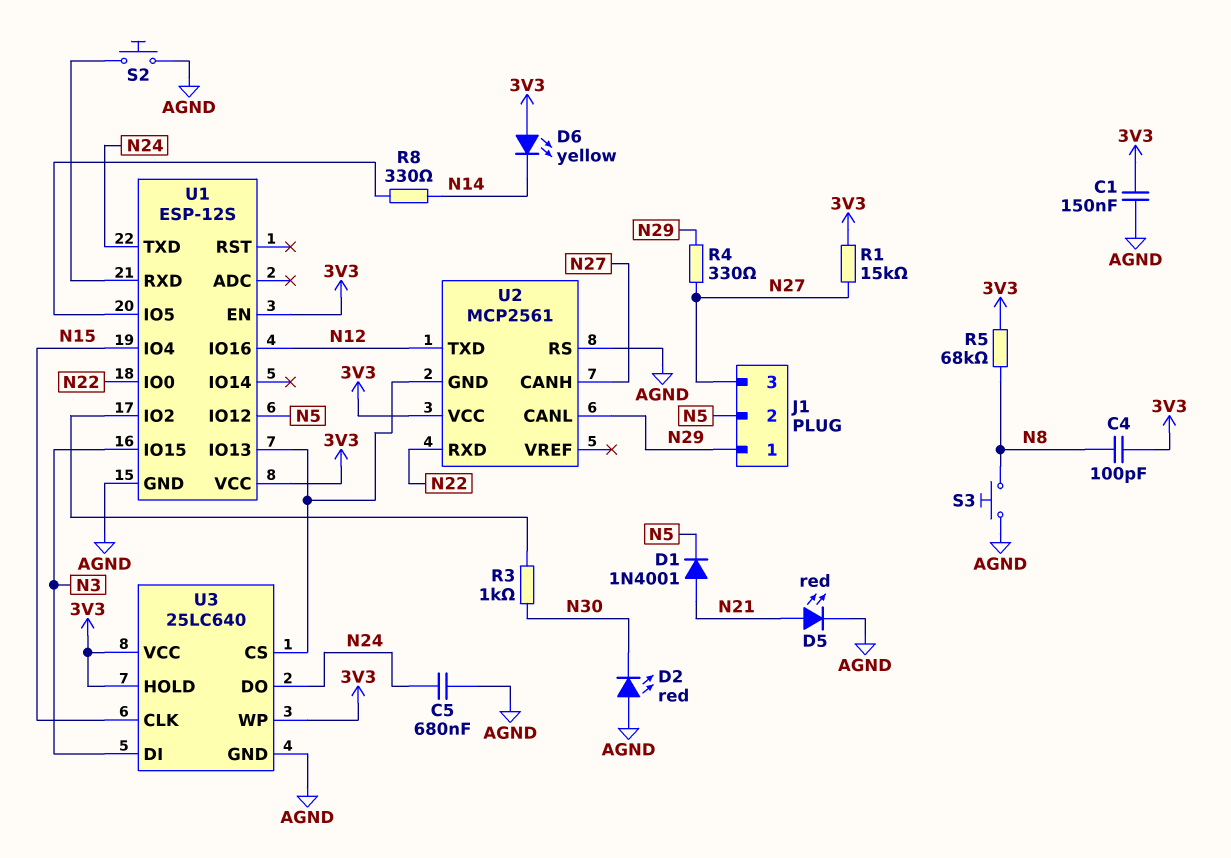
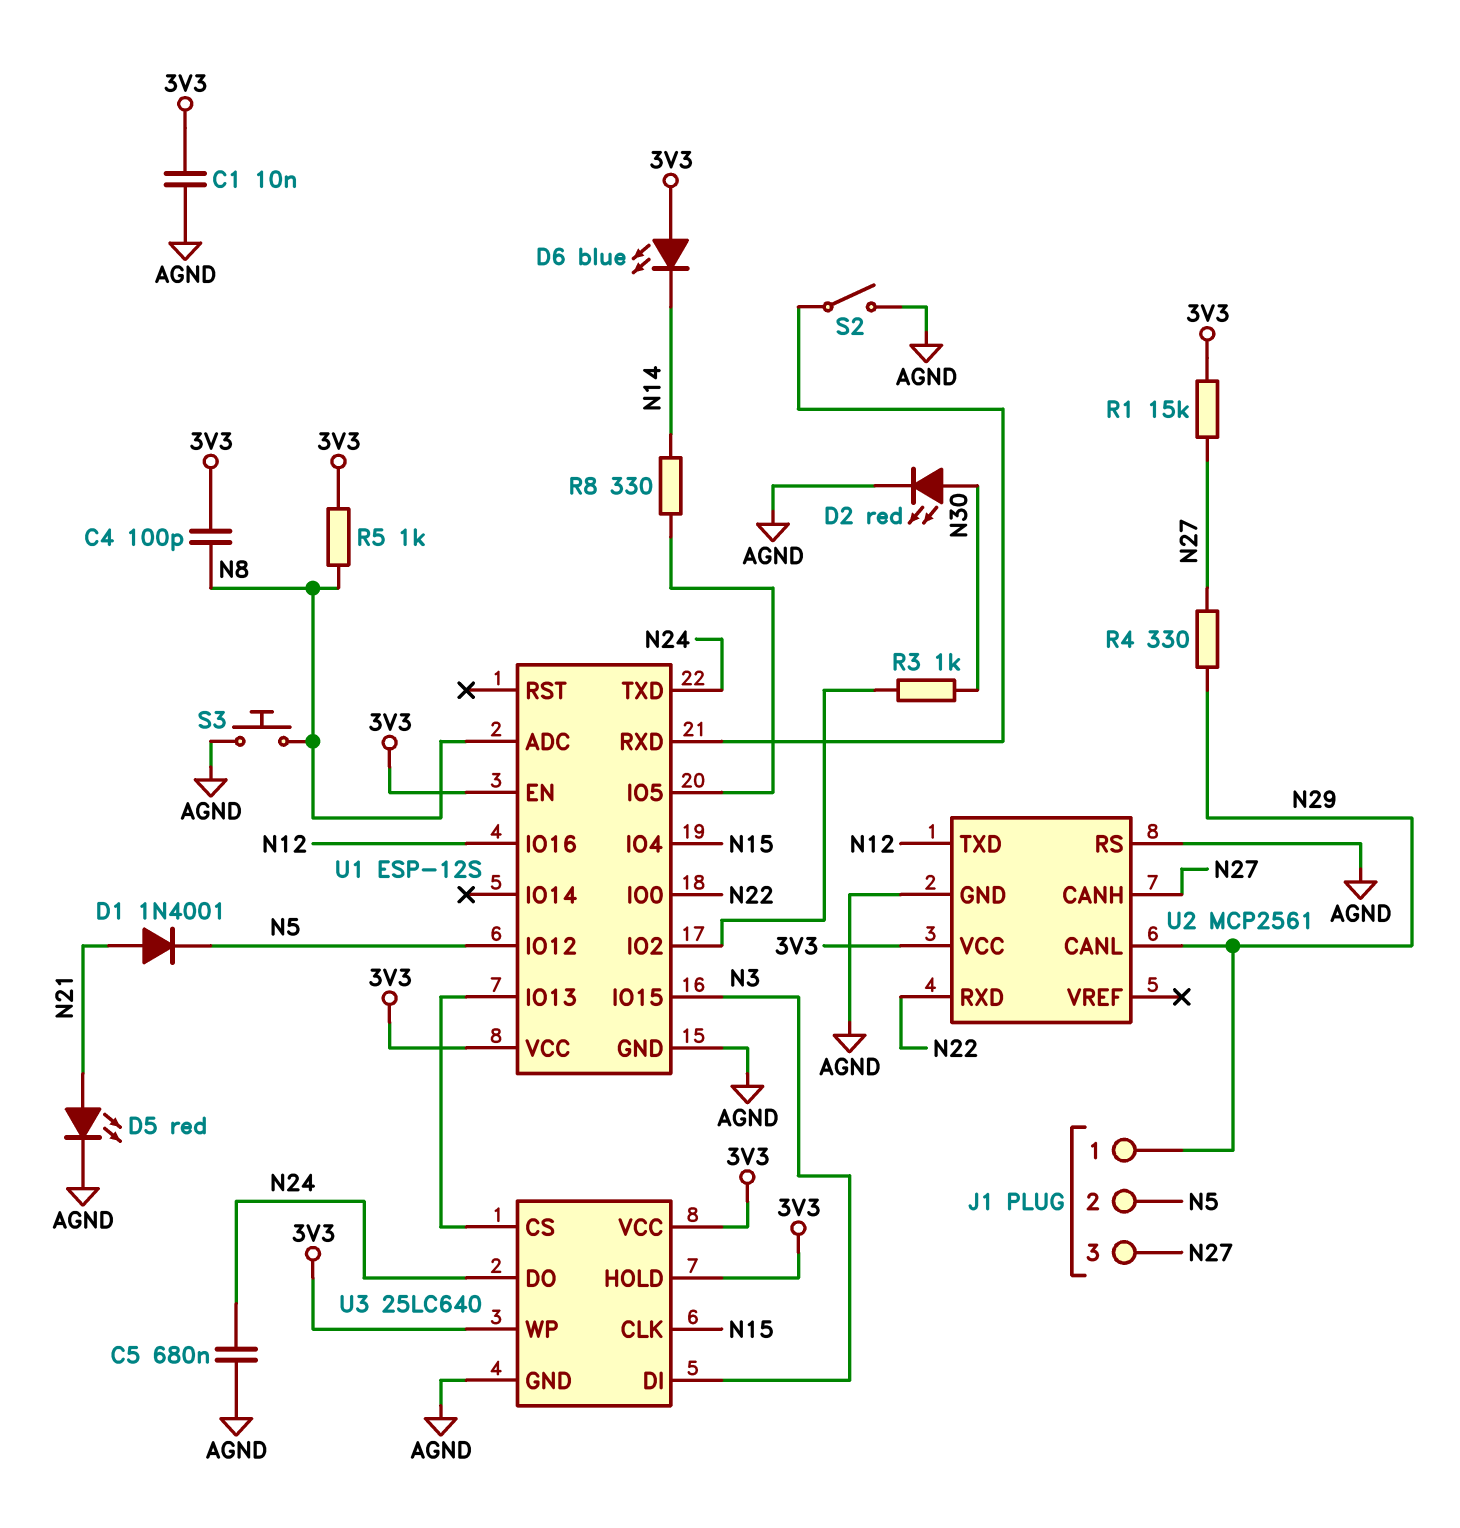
C1: 150nF (3V3, AGND) -> 10nF (3V3, AGND)
D2: LED red (A AGND, K N30) -> LED red (A N30, K AGND)
D6: LED yellow (A 3V3, K N14) -> LED blue (A 3V3, K N14)
R5: 68k (3V3, N8) -> 1k (3V3, N8)
S2: button (AGND, U1/RXD) -> switch (AGND, U1/RXD)
U1 pin ADC: none -> N8
U2 pin GND: U1/IO13 -> AGND

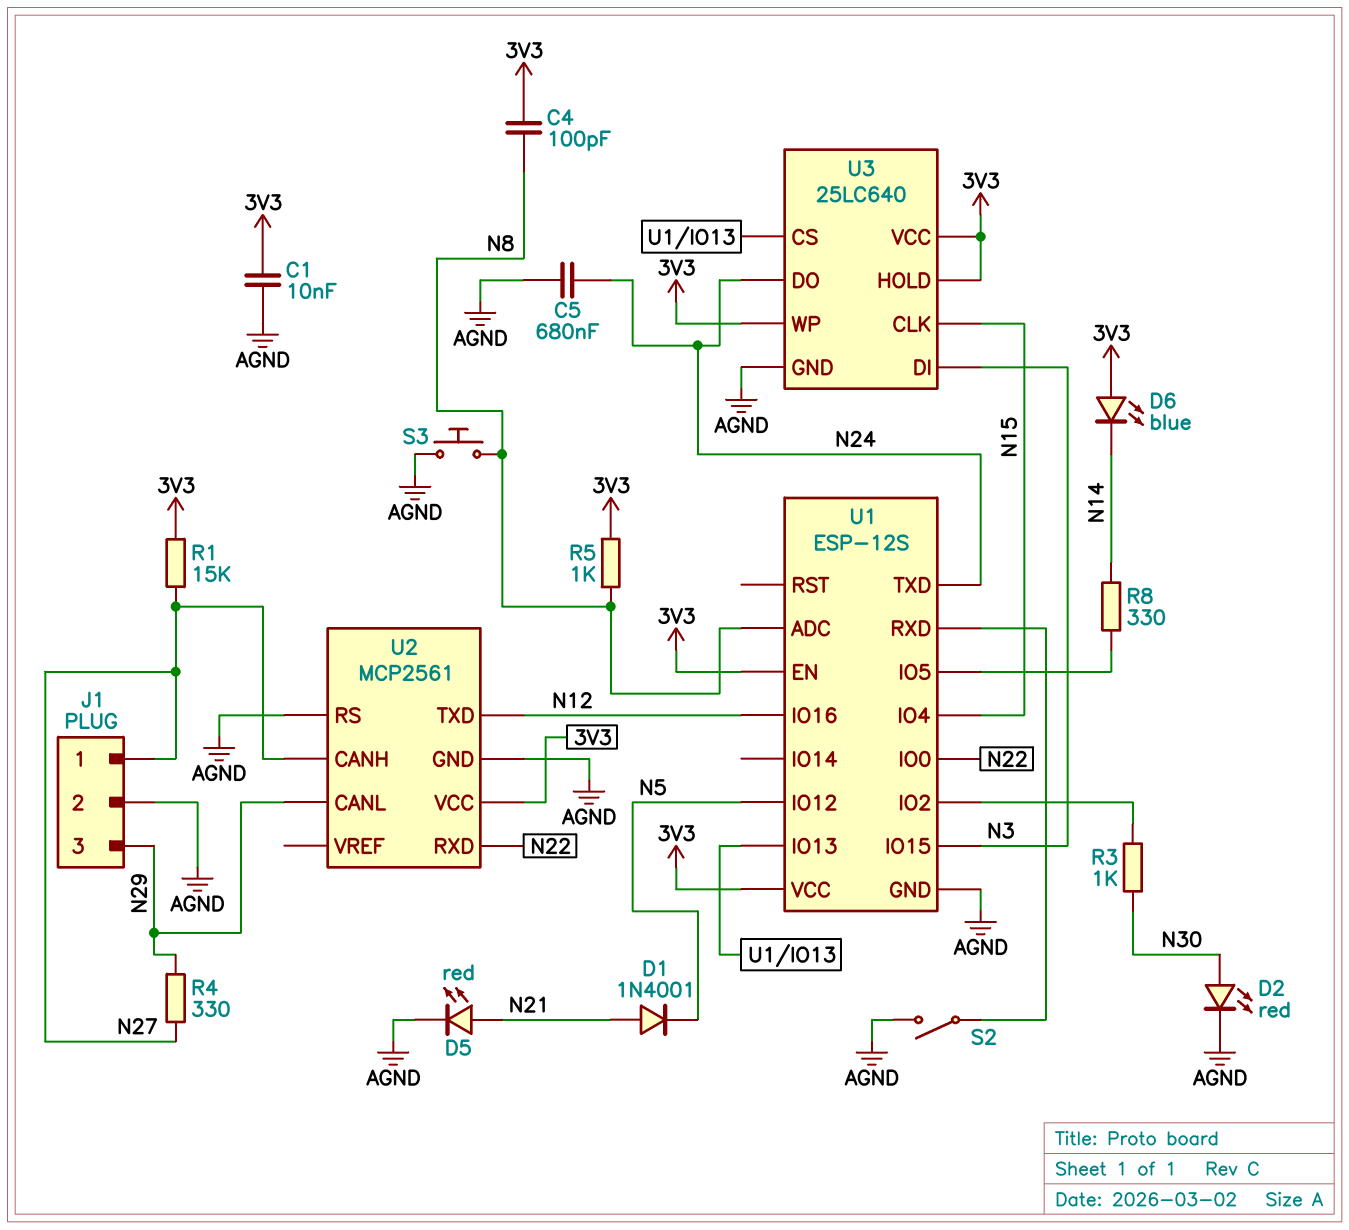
J1 pin 1: N29 -> N27
J1 pin 2: N5 -> AGND
J1 pin 3: N27 -> N29

